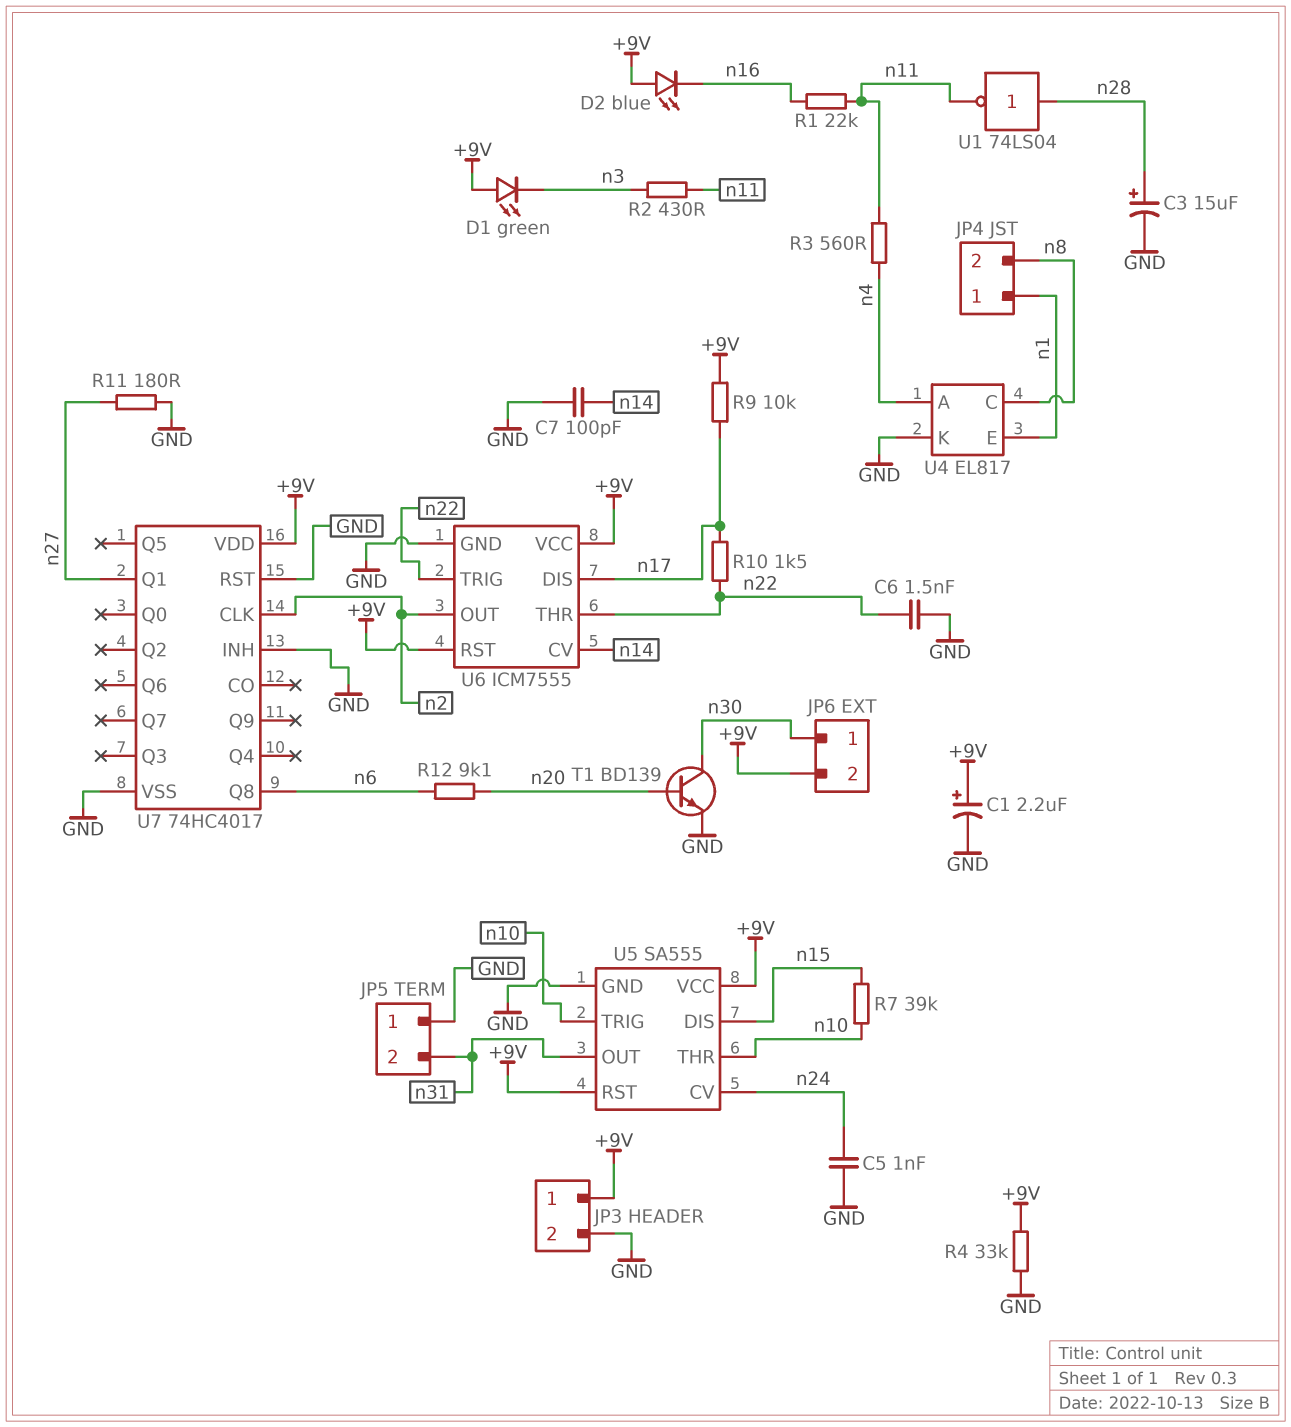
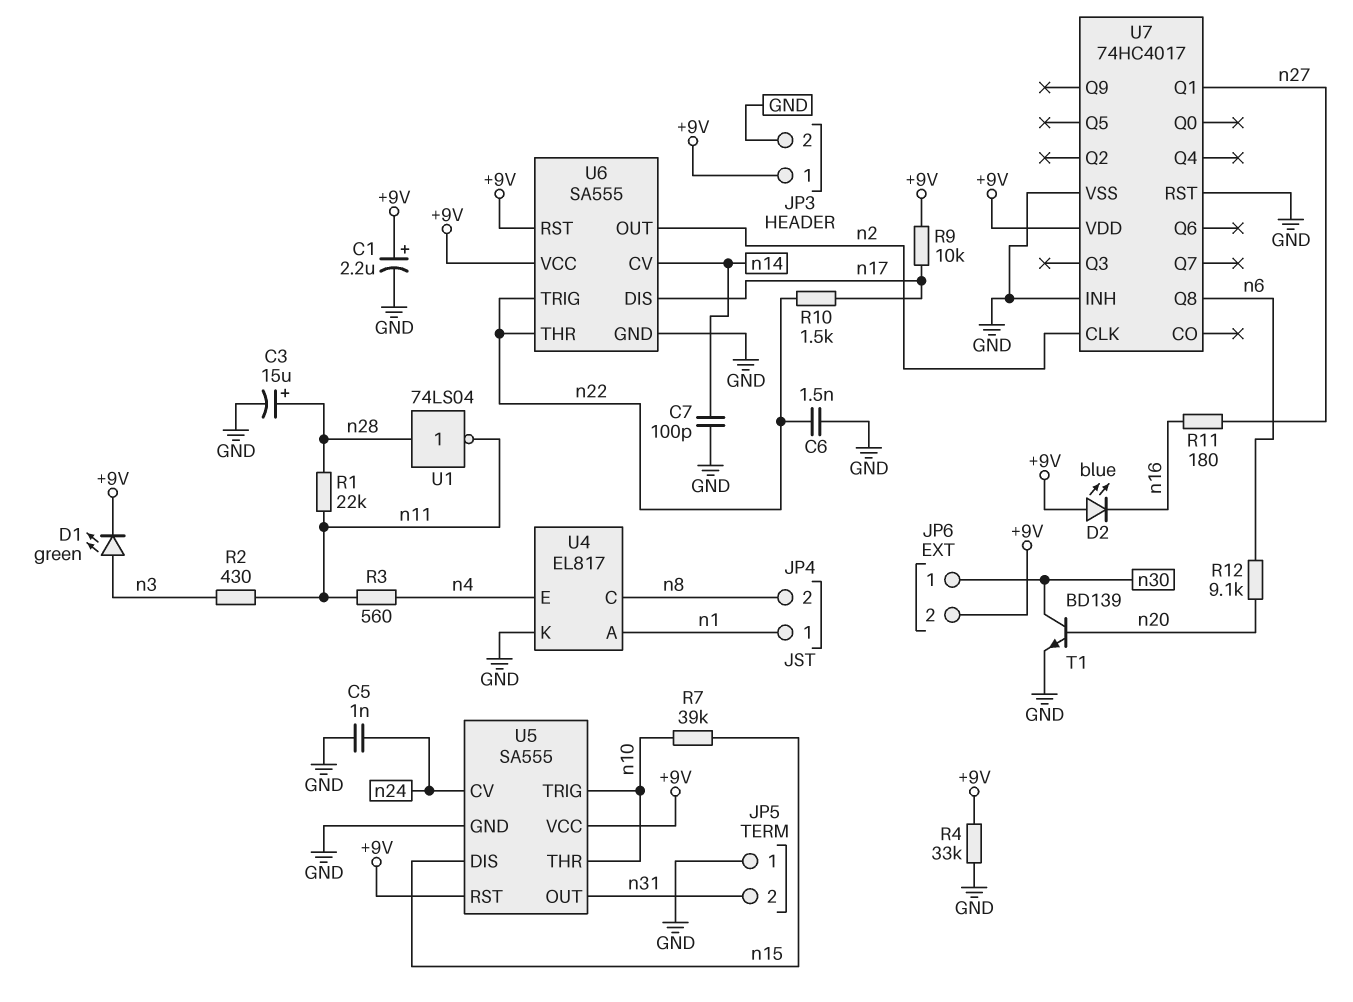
D1: LED green (A +9V, K n3) -> LED green (A n3, K +9V)
R1: 22k (n11, n16) -> 22k (n11, n28)
R11: 180 (GND, n27) -> 180 (n16, n27)
U4 pin A: n4 -> n1
U4 pin E: n1 -> n4
U6: ICM7555 -> SA555

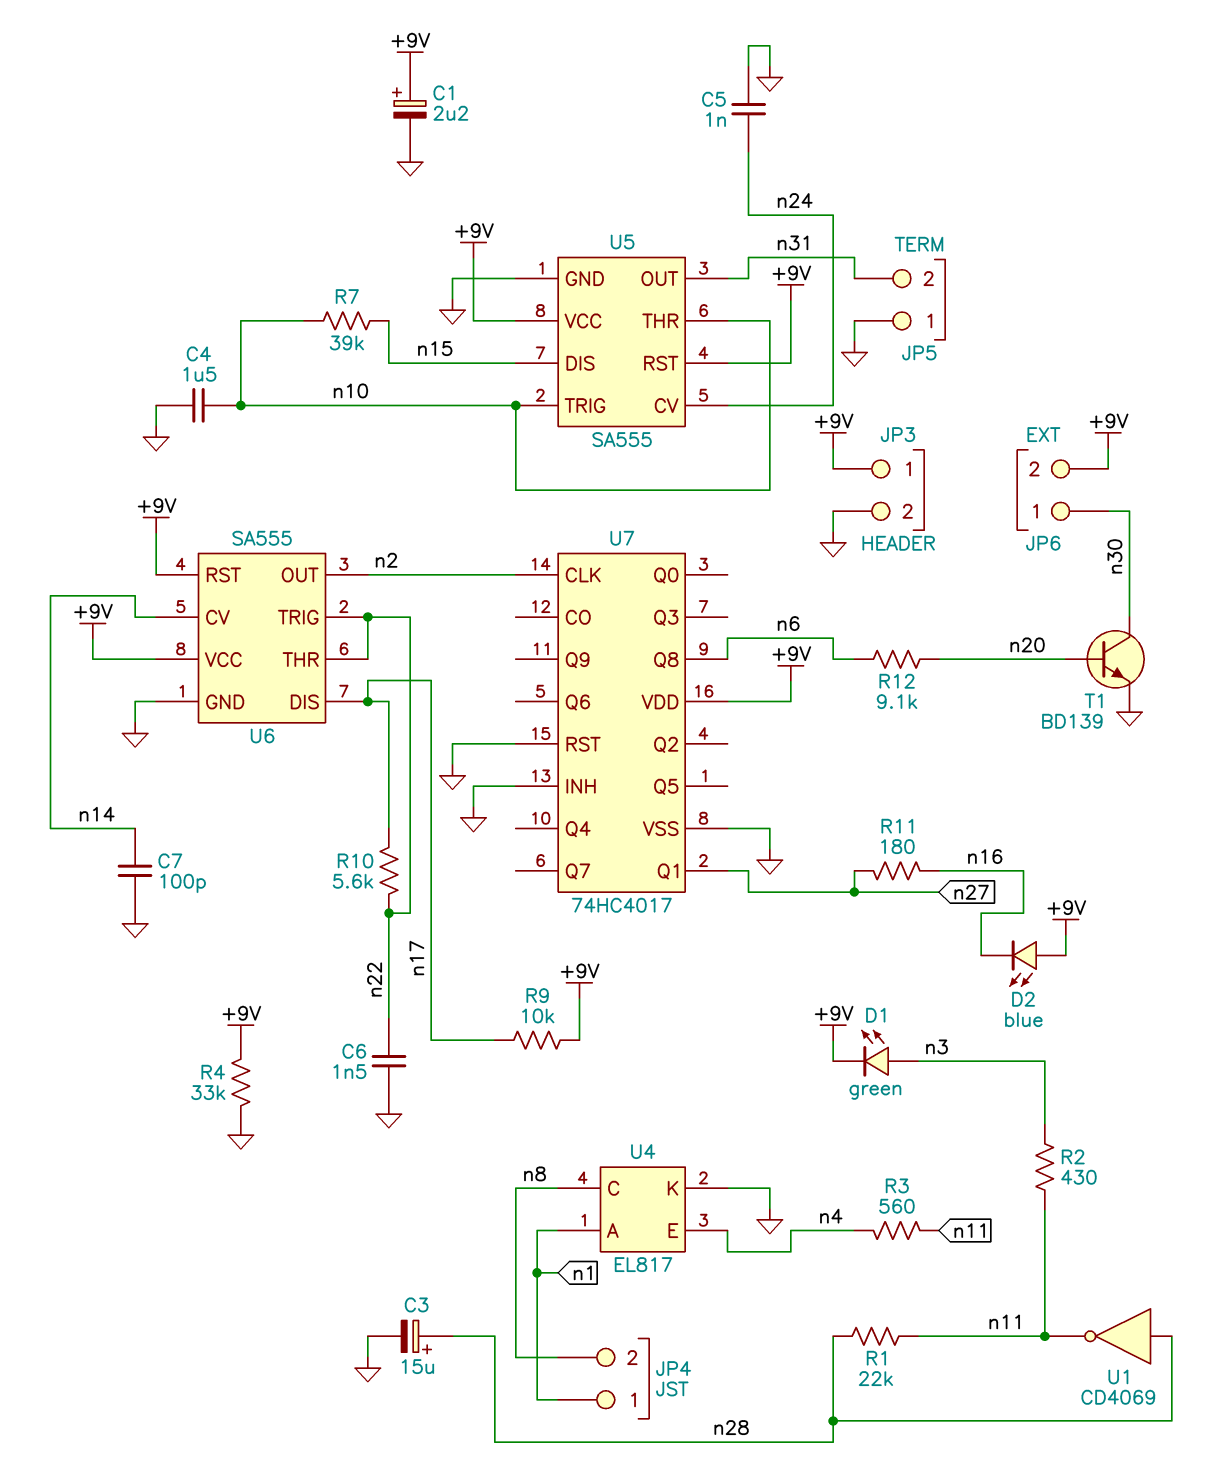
C4: none -> 1.5uF (GND, n10)
R10: 1.5k (n17, n22) -> 5.6k (n17, n22)
U1: NOT 74LS04 (in n28, out n11) -> NOT CD4069 (in n28, out n11)

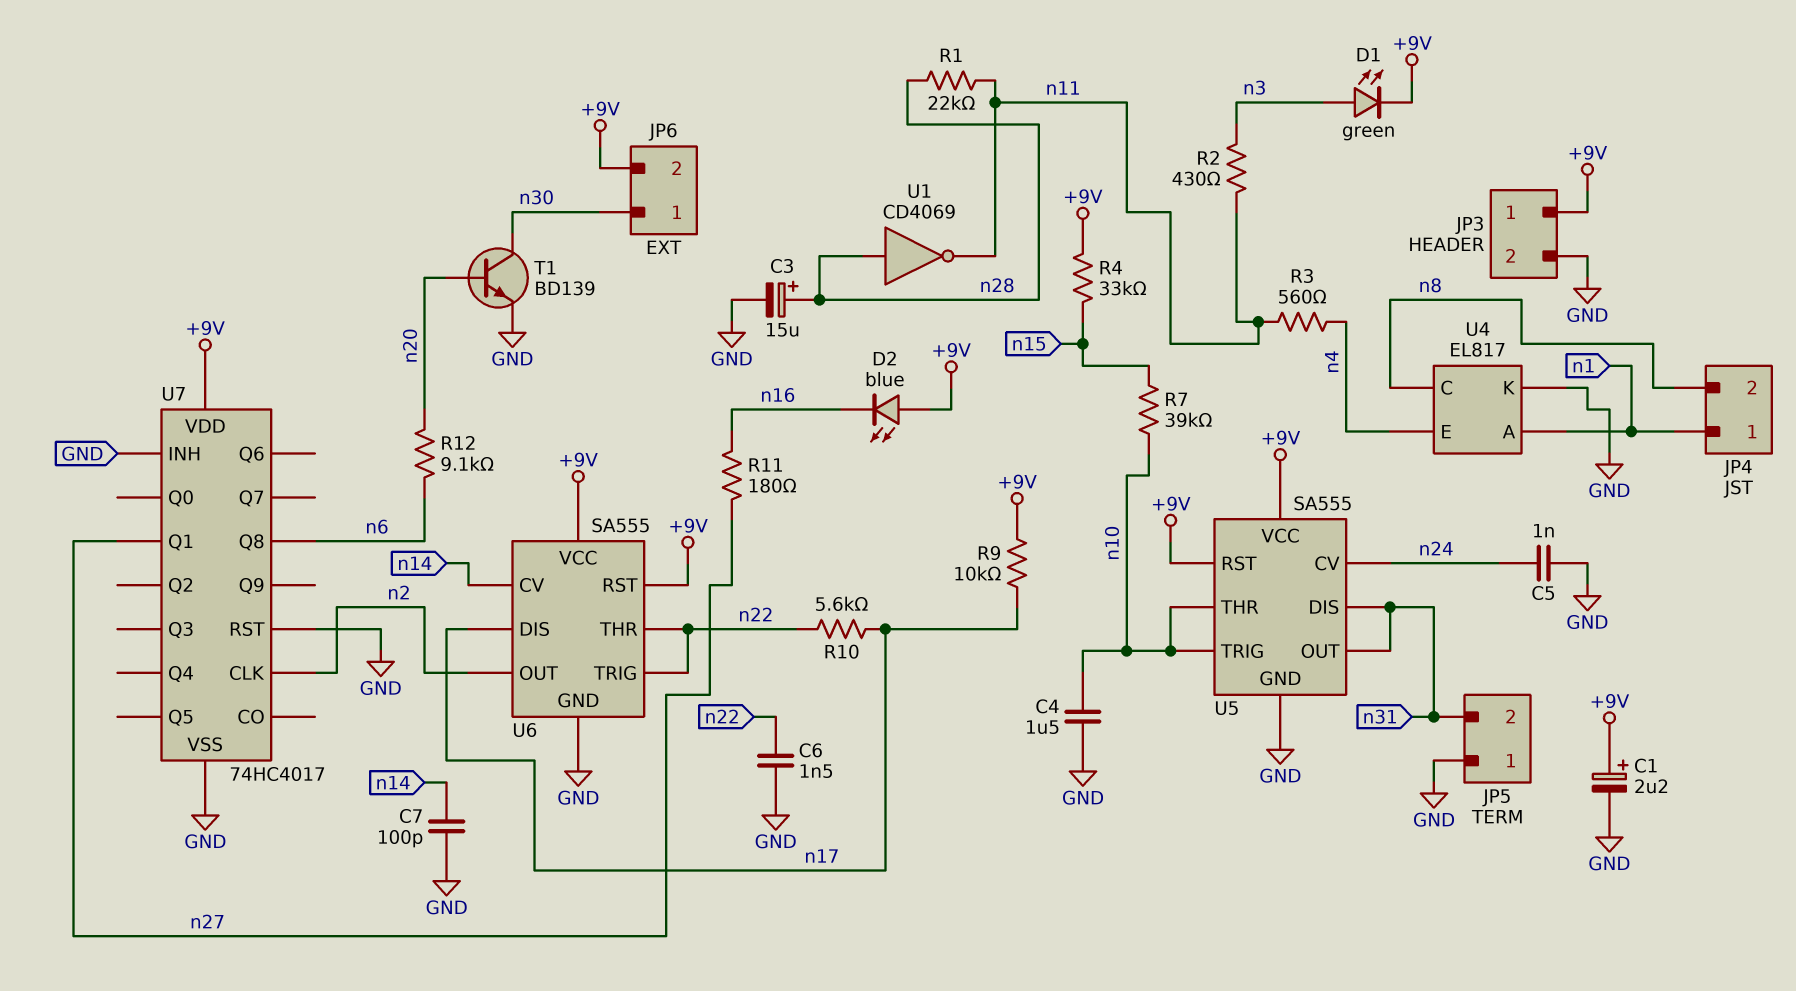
R4: 33k (+9V, GND) -> 33k (+9V, n15)
U5 pin DIS: n15 -> n31

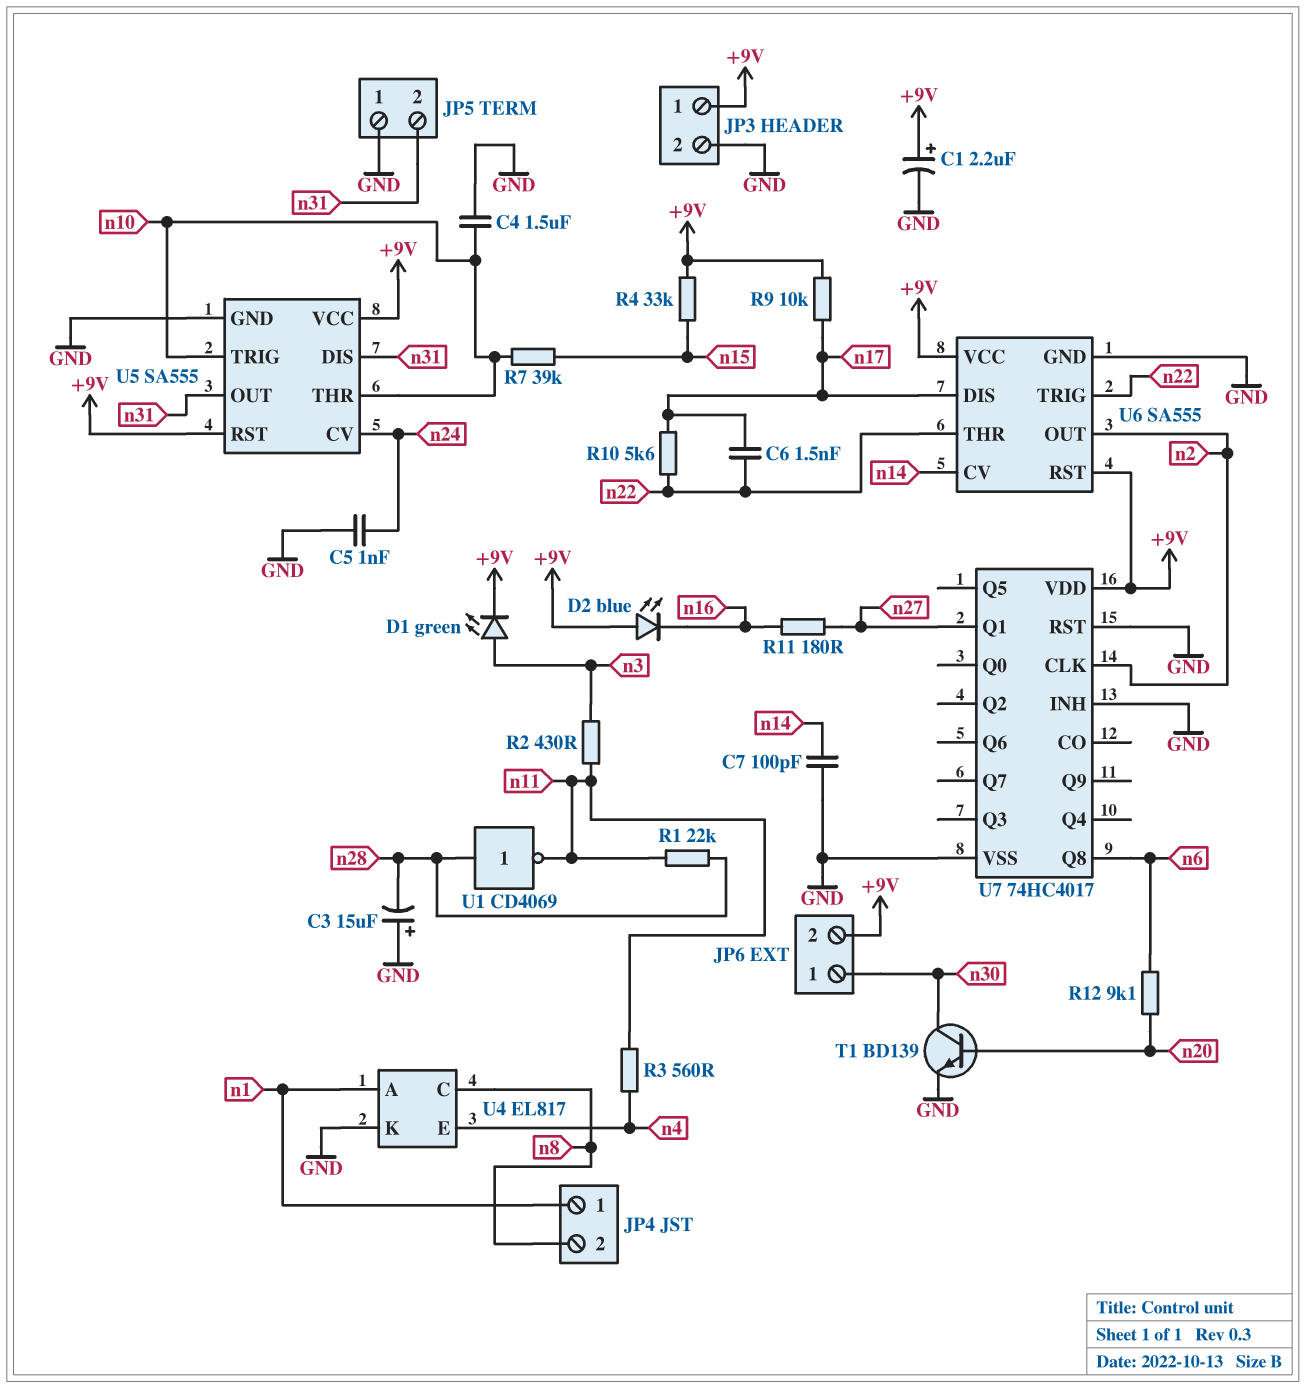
C3: 15uF (plus n28, minus GND) -> 15uF (plus GND, minus n28)
C6: 1.5nF (GND, n22) -> 1.5nF (n17, n22)

